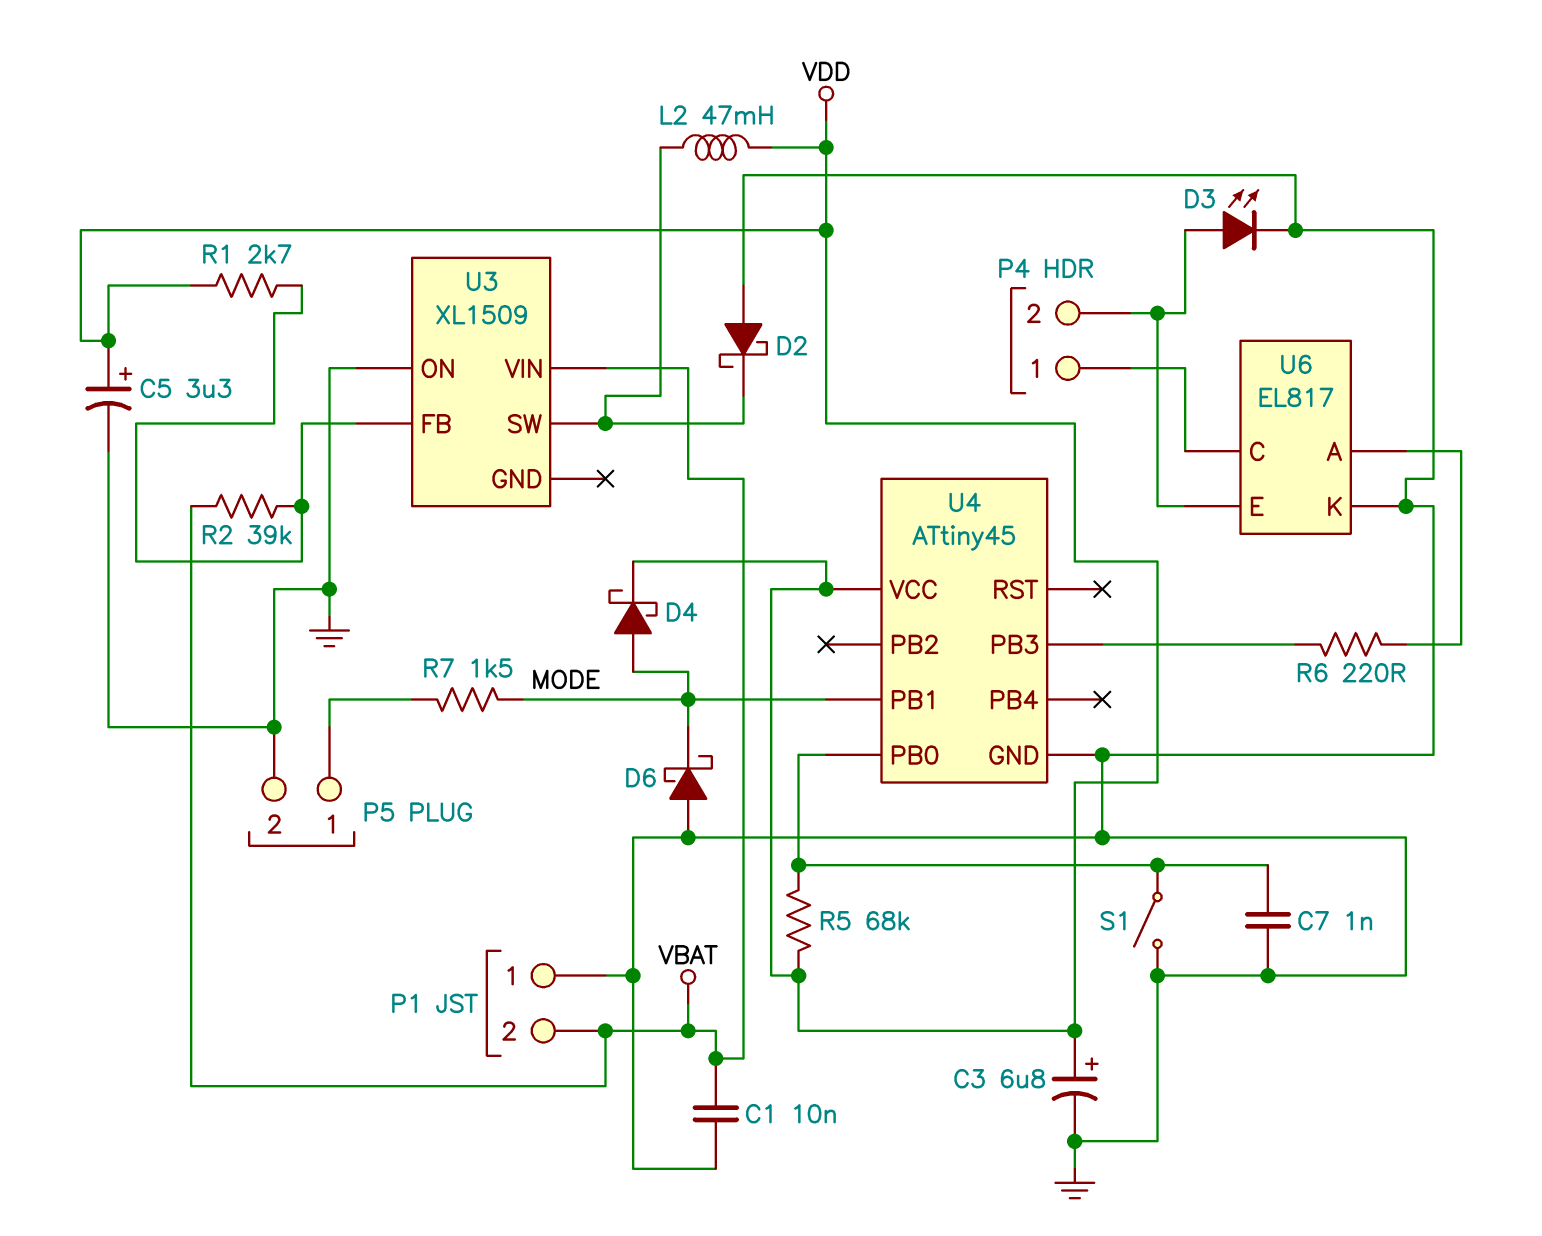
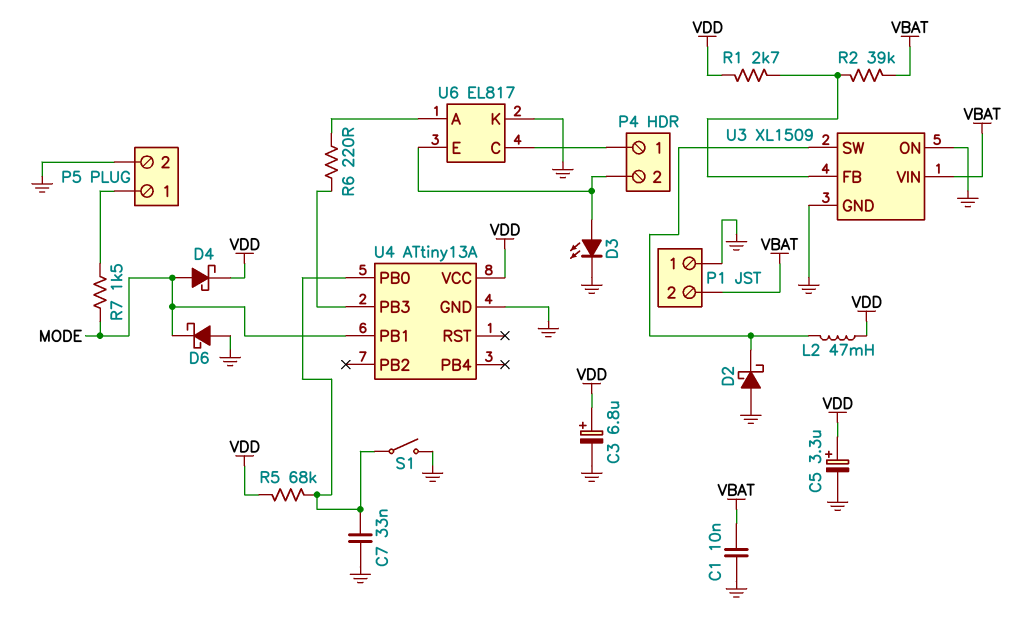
C7: 1nF (GND, U4/PB0) -> 33nF (GND, U4/PB0)
U3 pin GND: none -> GND
U4: ATtiny45 -> ATtiny13A

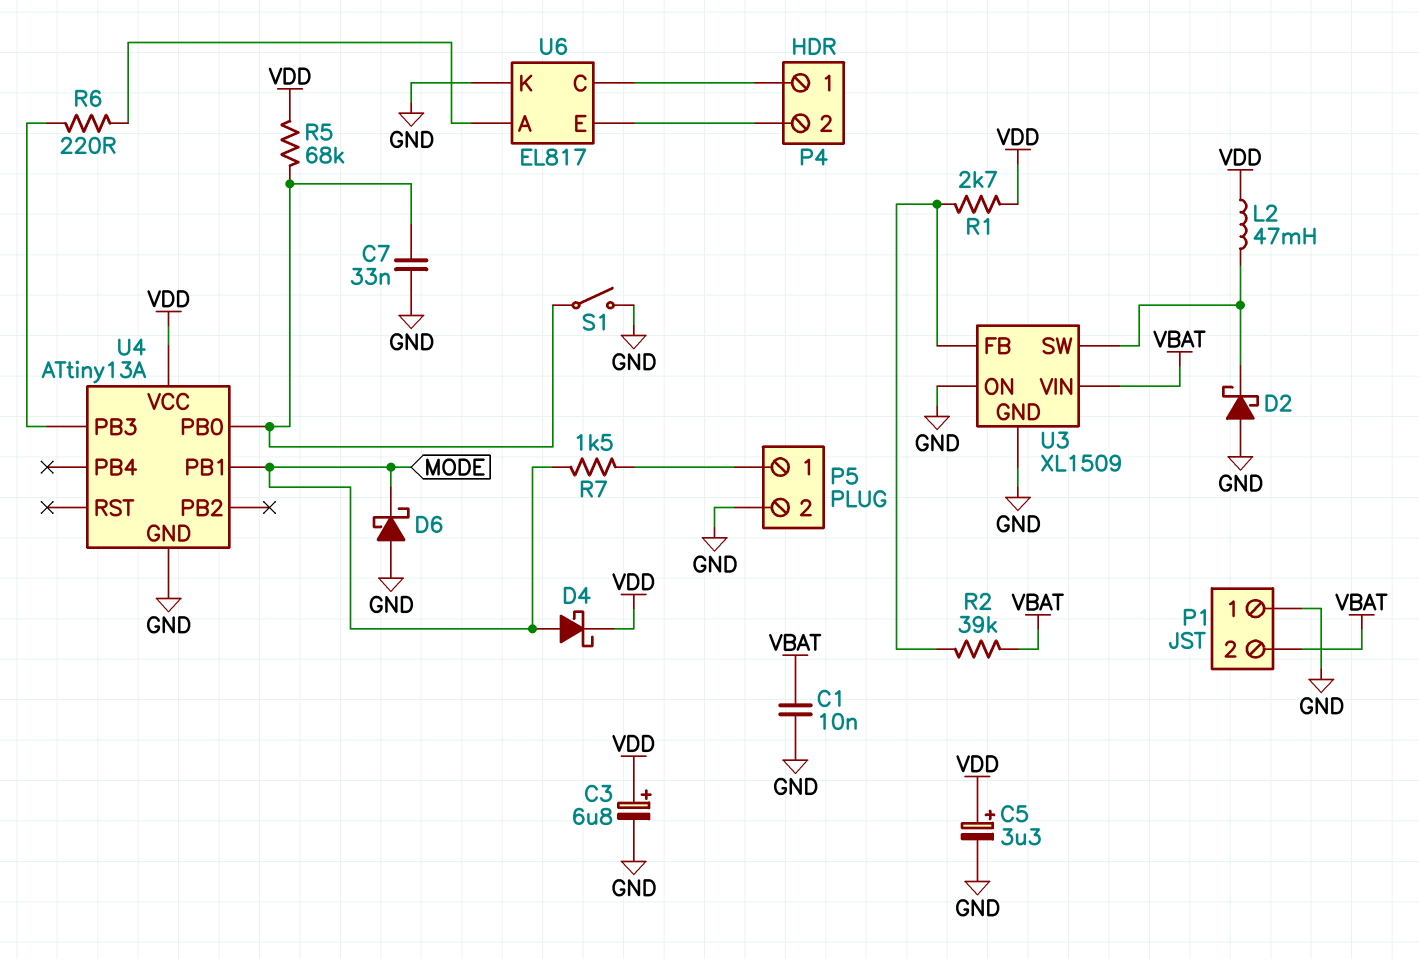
D3: LED (A P4/2, K GND) -> none

